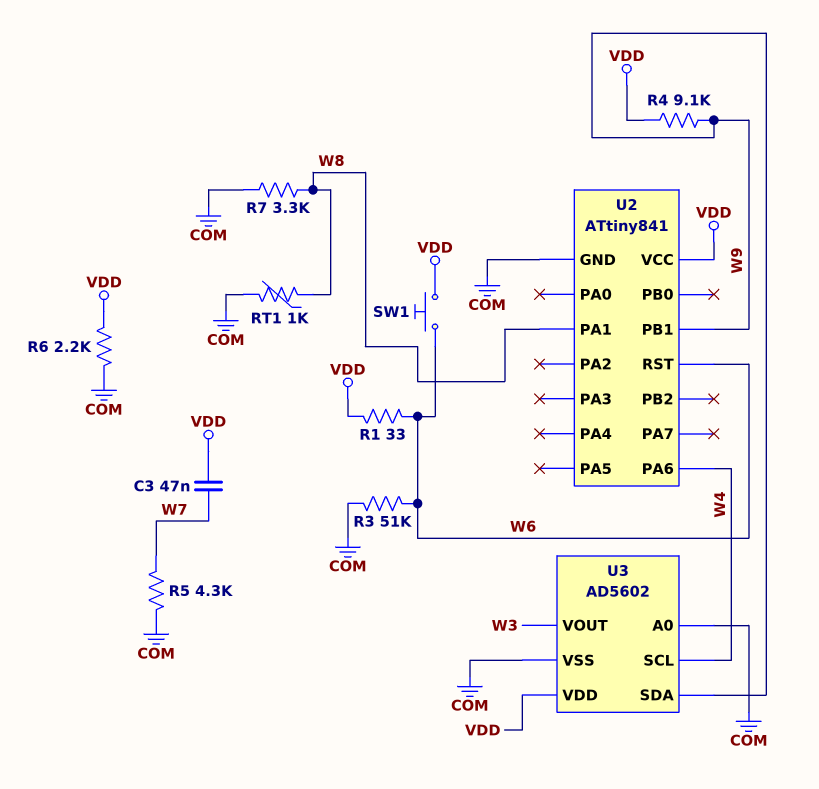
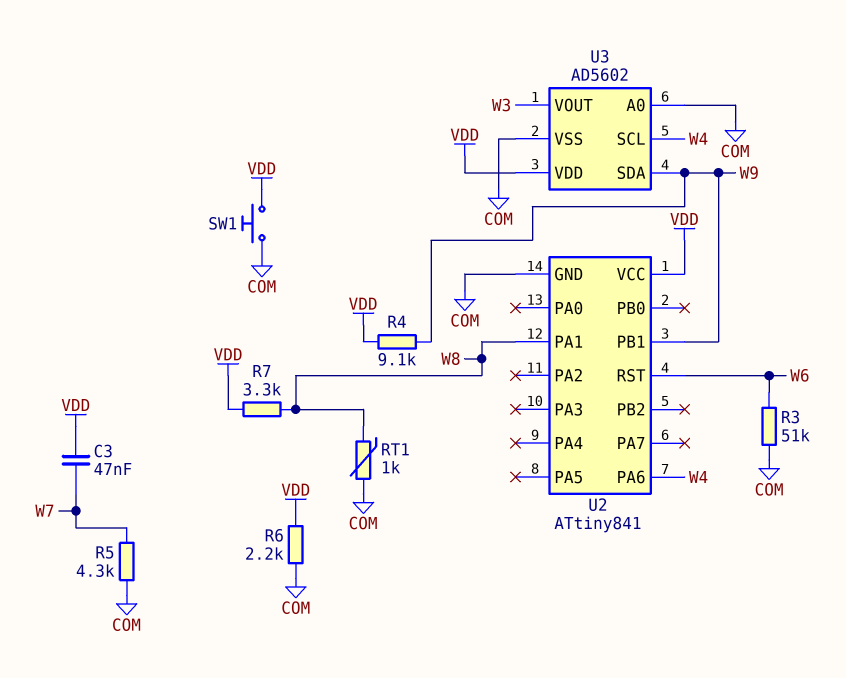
R1: 33 (VDD, W6) -> none
R7: 3.3k (COM, W8) -> 3.3k (VDD, W8)
SW1: button (VDD, W6) -> button (COM, VDD)

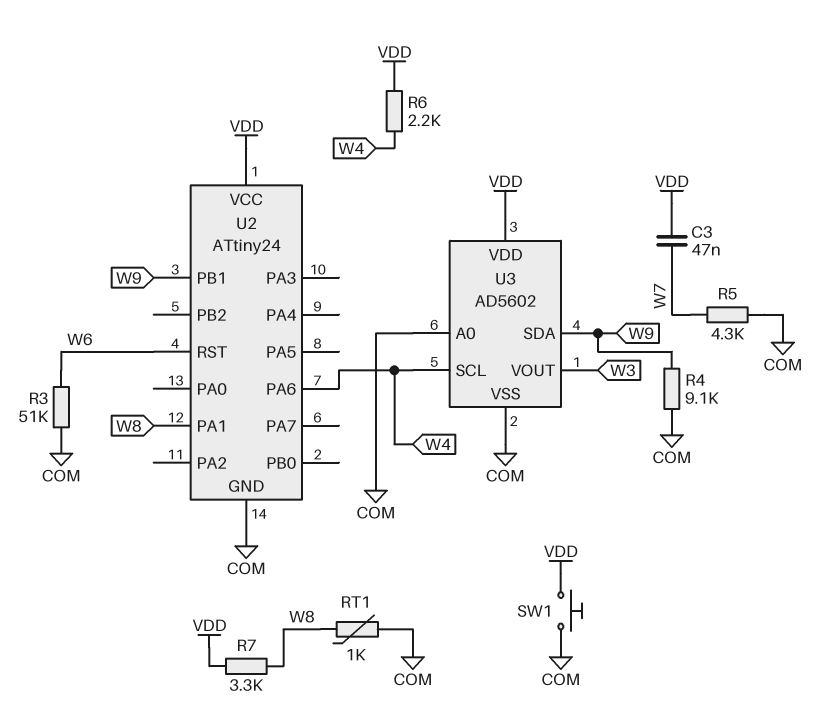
R4: 9.1k (VDD, W9) -> 9.1k (COM, W9)
R6: 2.2k (COM, VDD) -> 2.2k (VDD, W4)
U2: ATtiny841 -> ATtiny24

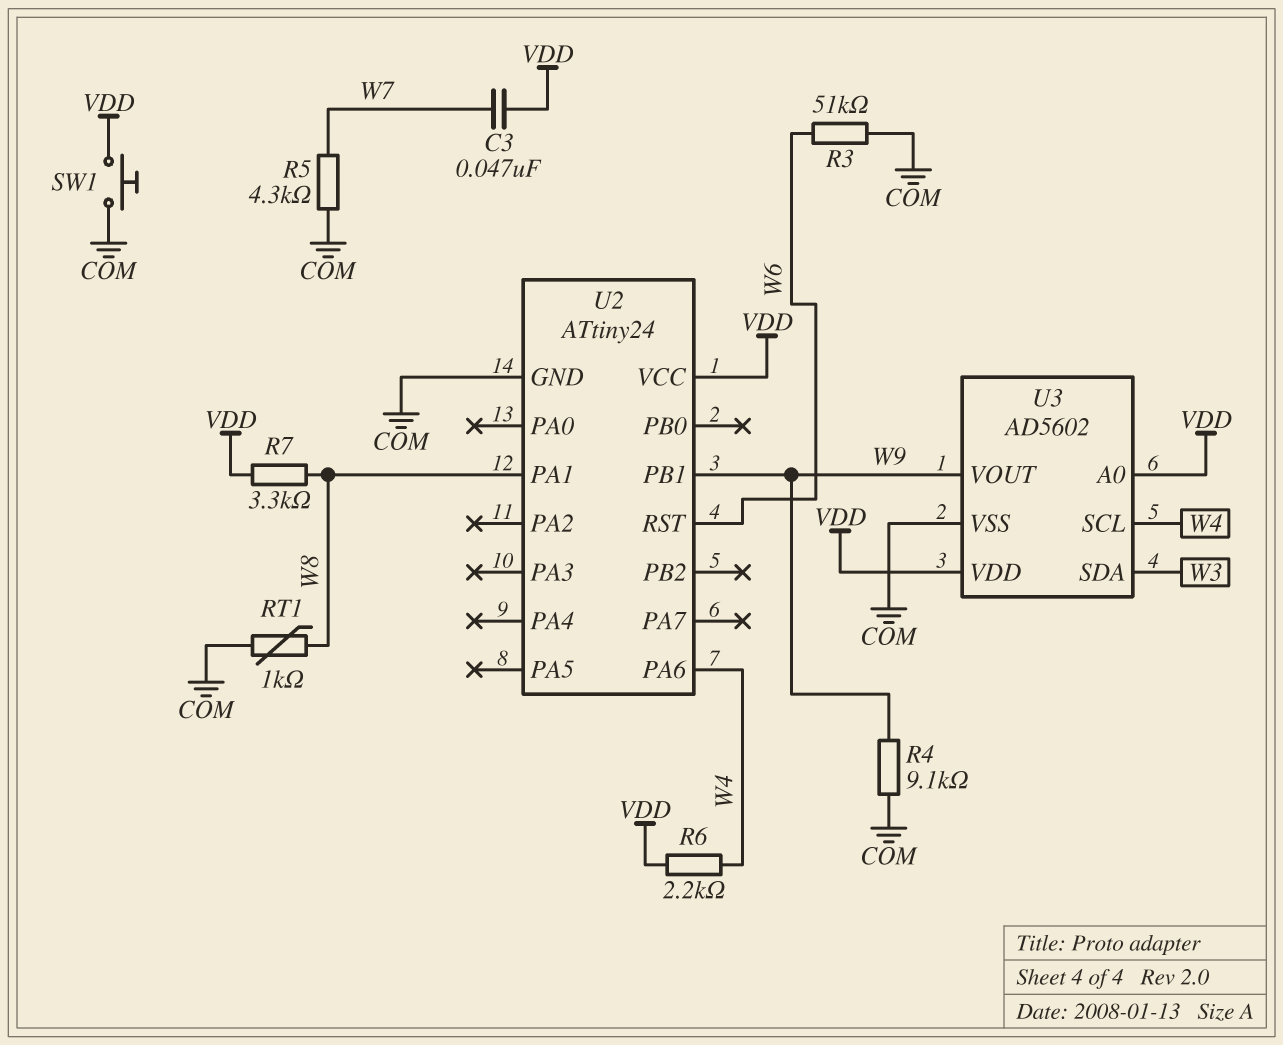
U3 pin A0: COM -> VDD
U3 pin SDA: W9 -> W3
U3 pin VOUT: W3 -> W9

